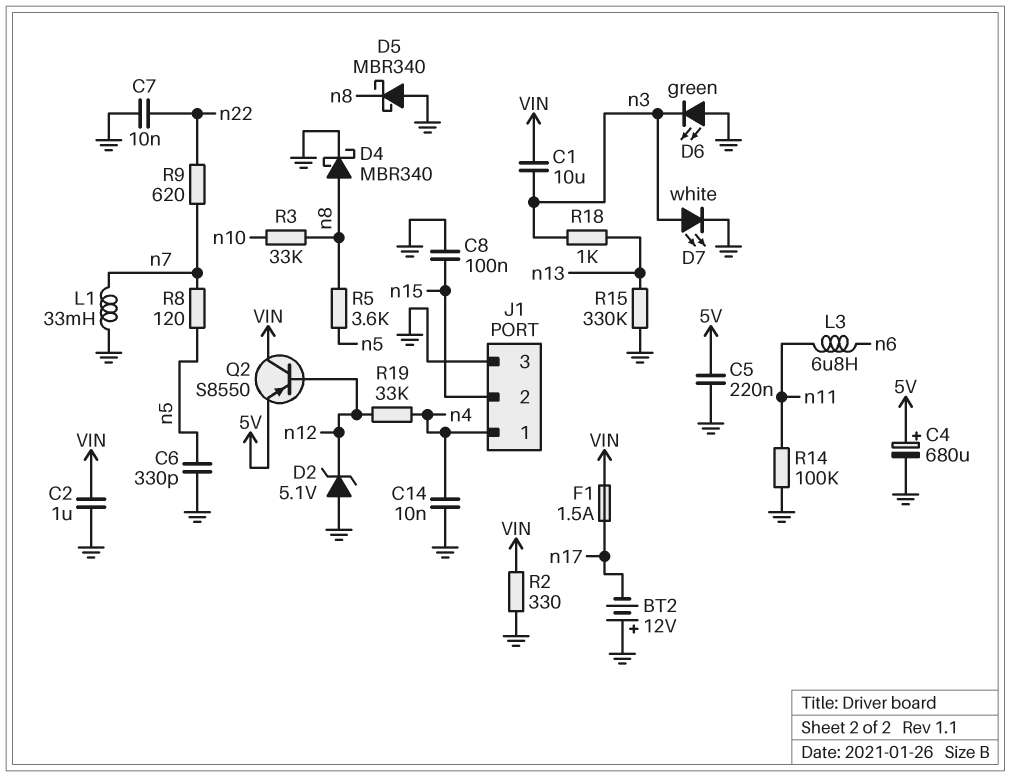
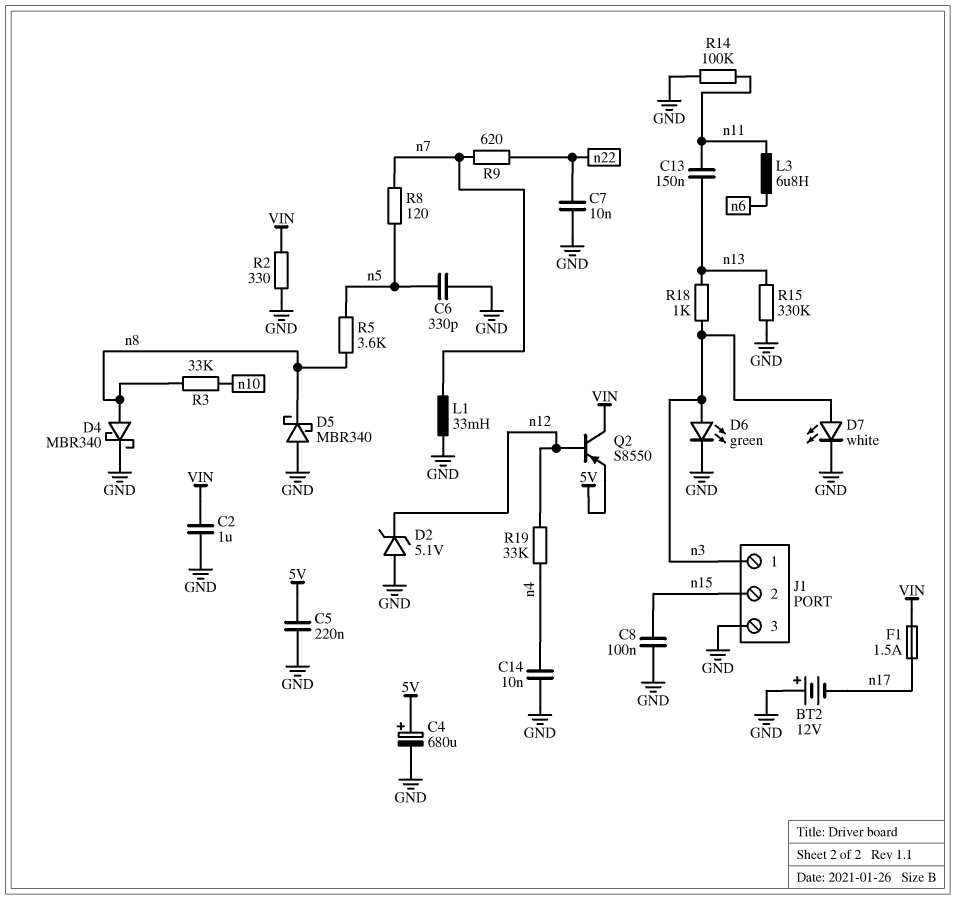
C1: 10uF (VIN, n3) -> none
C13: none -> 150nF (n11, n13)
D6: LED green (A GND, K n3) -> LED green (A n3, K GND)
J1 pin 1: n4 -> n3

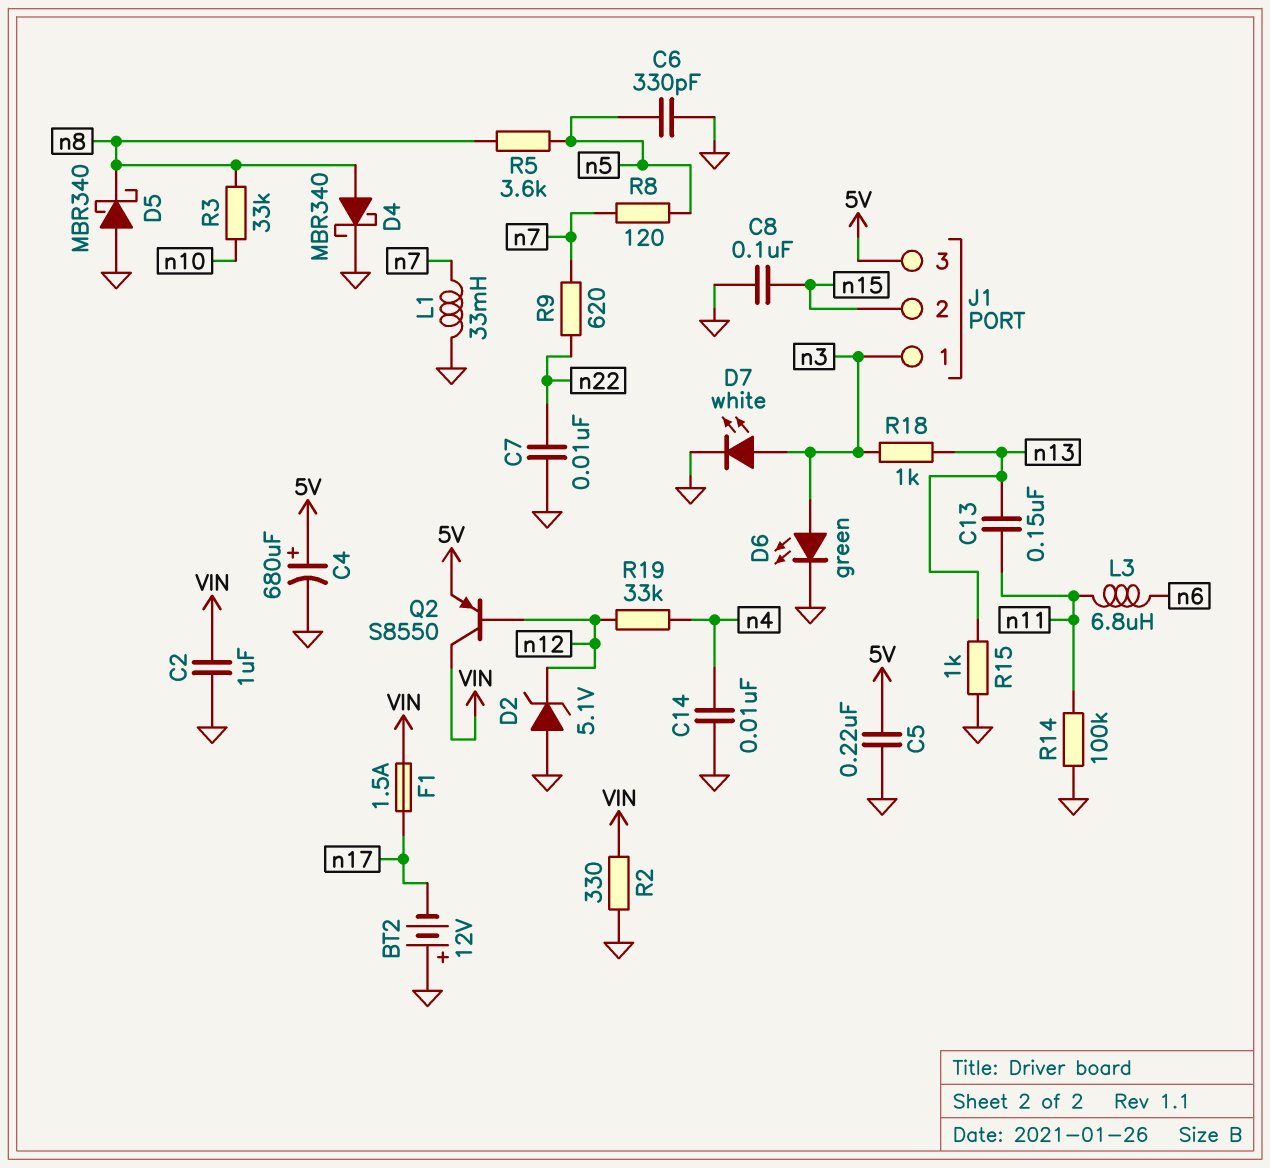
J1 pin 3: GND -> 5V
R15: 330k (GND, n13) -> 1k (GND, n13)

